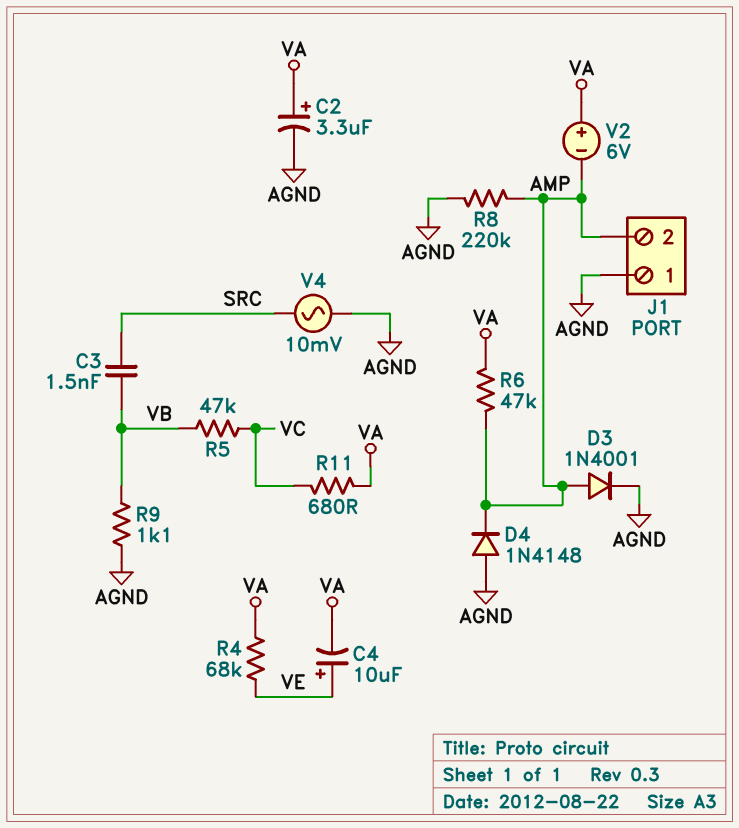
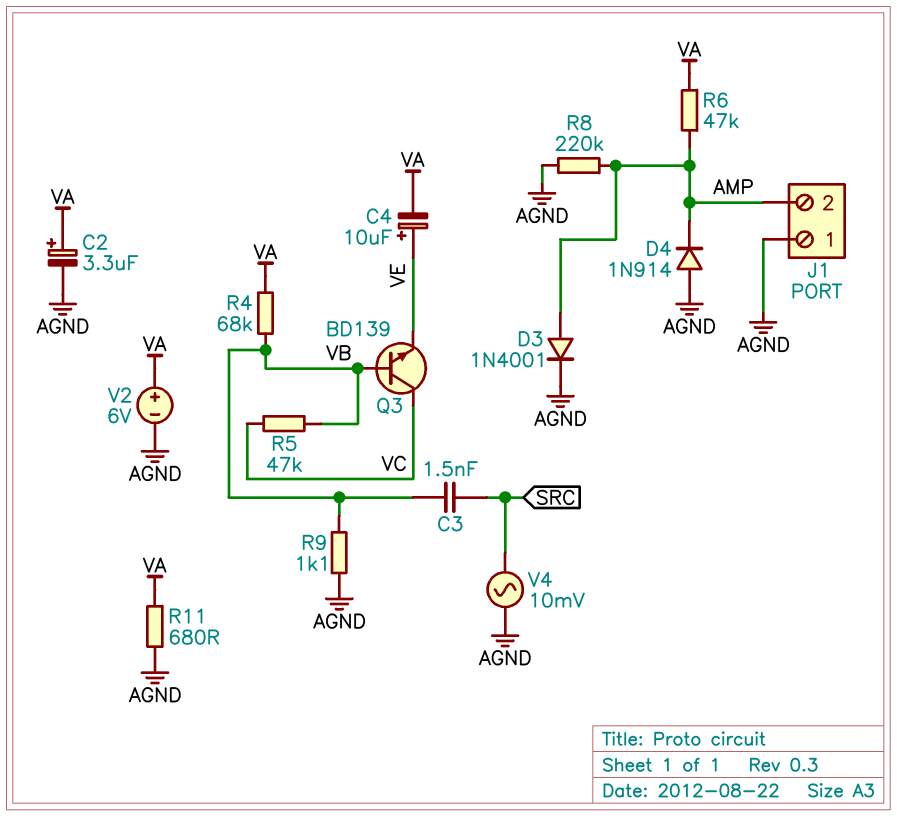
D4: diode 1N4148 (A AGND, K AMP) -> diode 1N914 (A AGND, K AMP)
Q3: none -> NPN BD139 (B VB, C VC, E VE)
R4: 68k (VA, VE) -> 68k (VA, VB)
R11: 680 (VA, VC) -> 680 (AGND, VA)
V2: 6V (plus VA, minus AMP) -> 6V (plus VA, minus AGND)

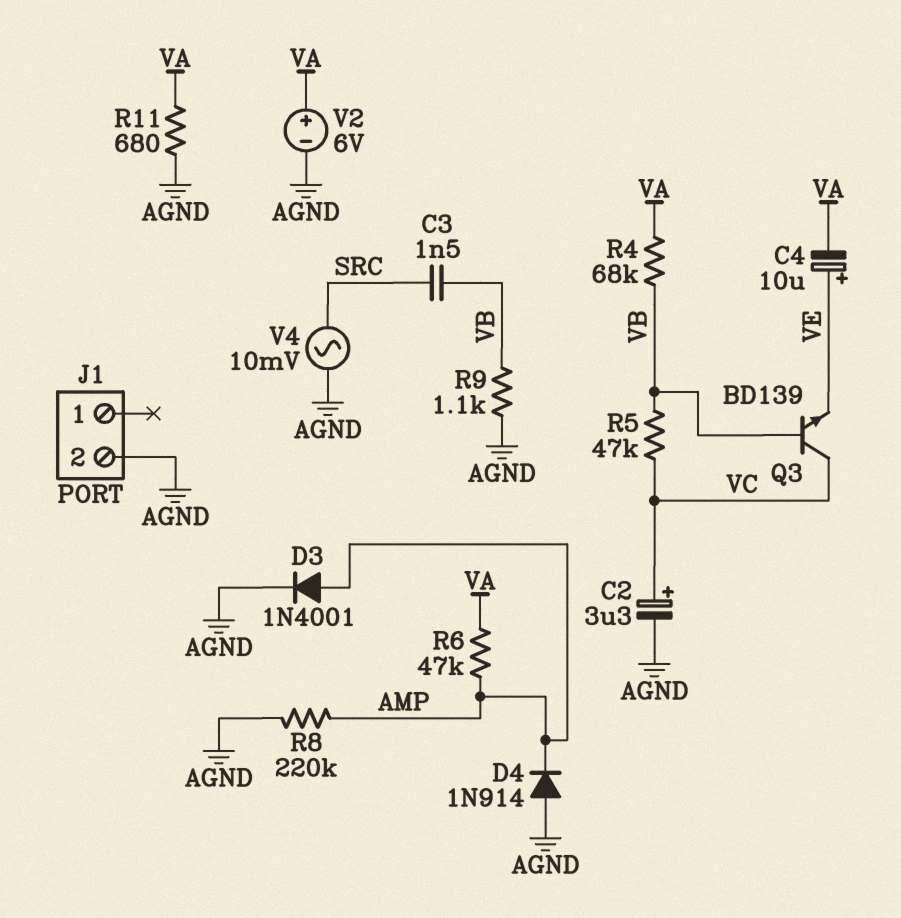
C2: 3.3uF (plus VA, minus AGND) -> 3.3uF (plus VC, minus AGND)
J1 pin 1: AGND -> none
J1 pin 2: AMP -> AGND

